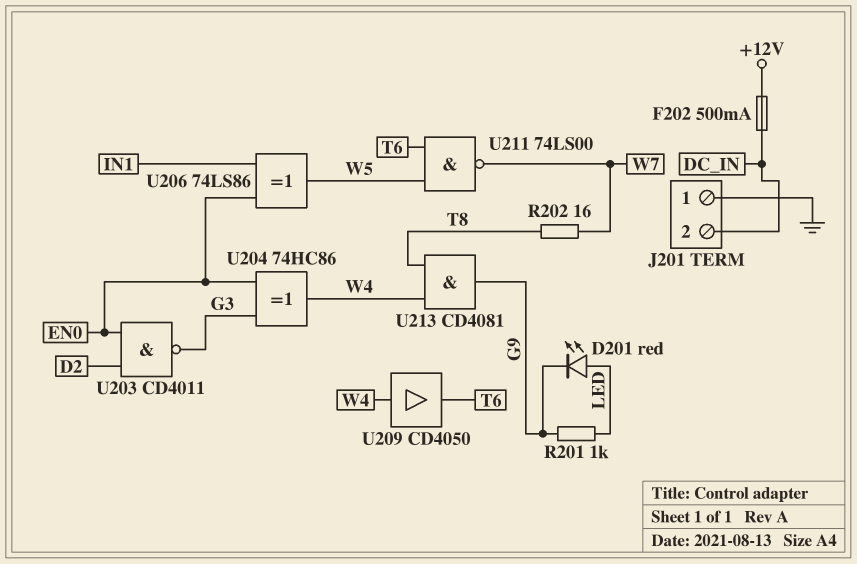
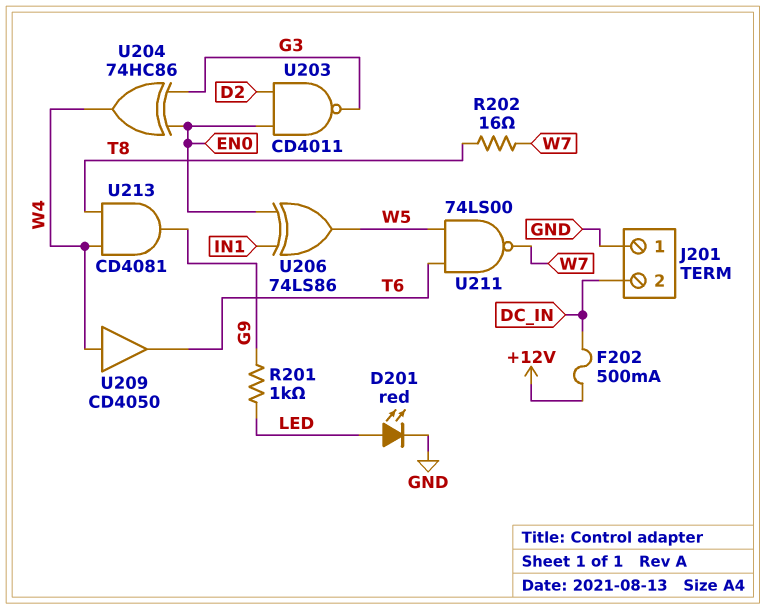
D201: LED red (A LED, K G9) -> LED red (A LED, K GND)

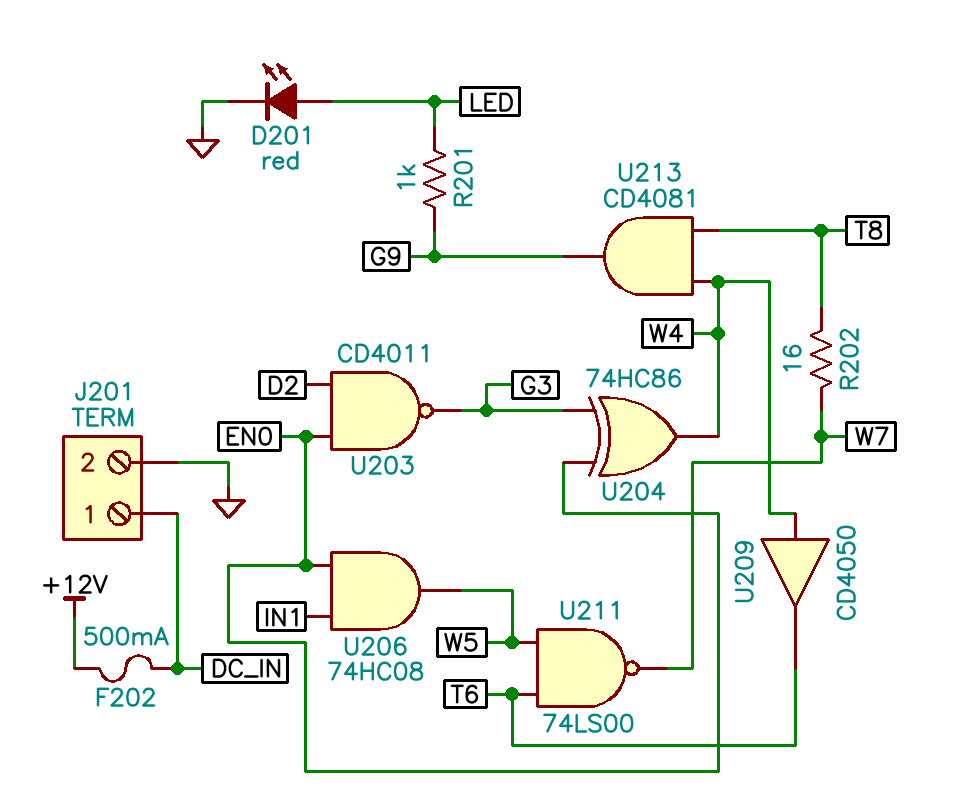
J201 pin 1: GND -> DC_IN
J201 pin 2: DC_IN -> GND
U206: XOR 74LS86 (in EN0, in IN1, out W5) -> AND 74HC08 (in EN0, in IN1, out W5)

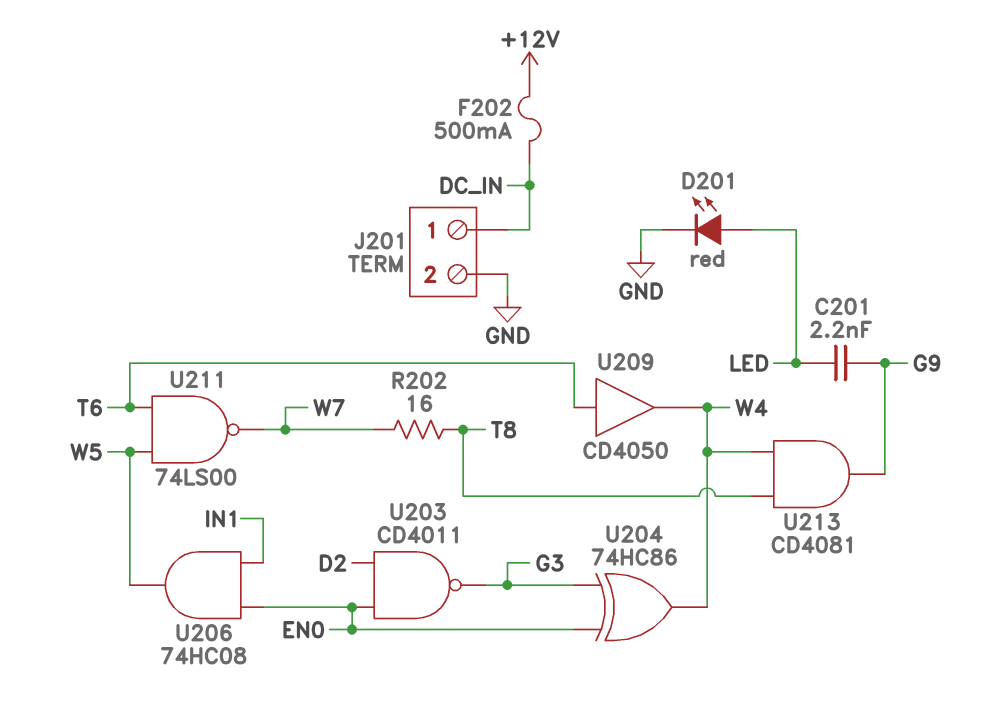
C201: none -> 2.2nF (G9, LED)
R201: 1k (G9, LED) -> none
U209: buffer CD4050 (in W4, out T6) -> buffer CD4050 (in T6, out W4)

